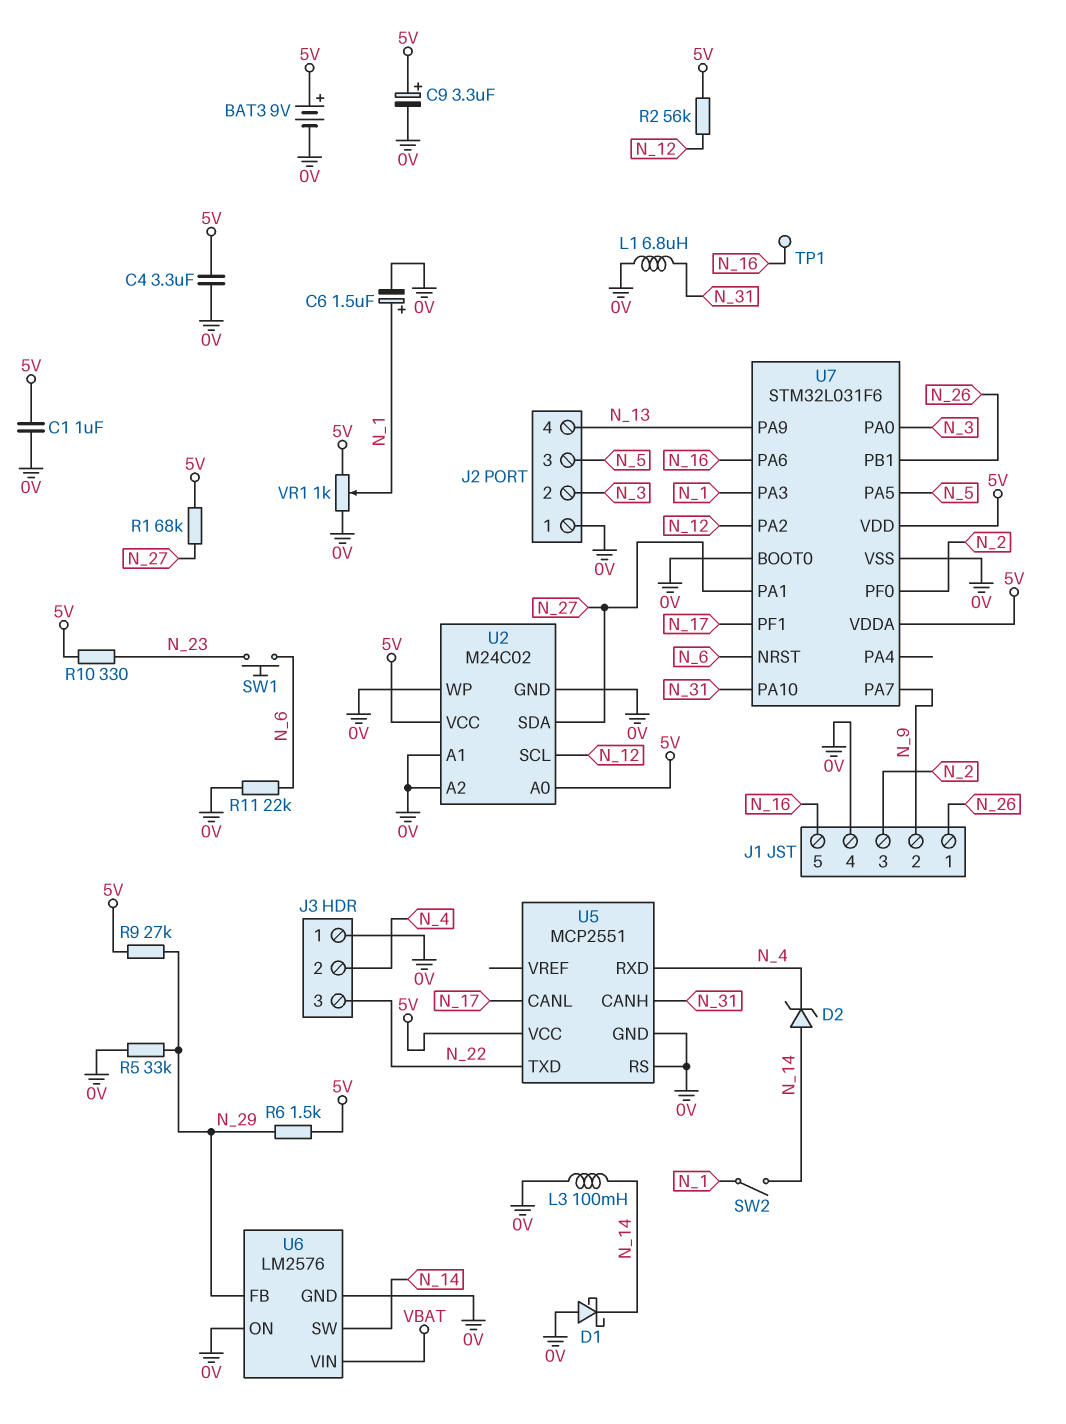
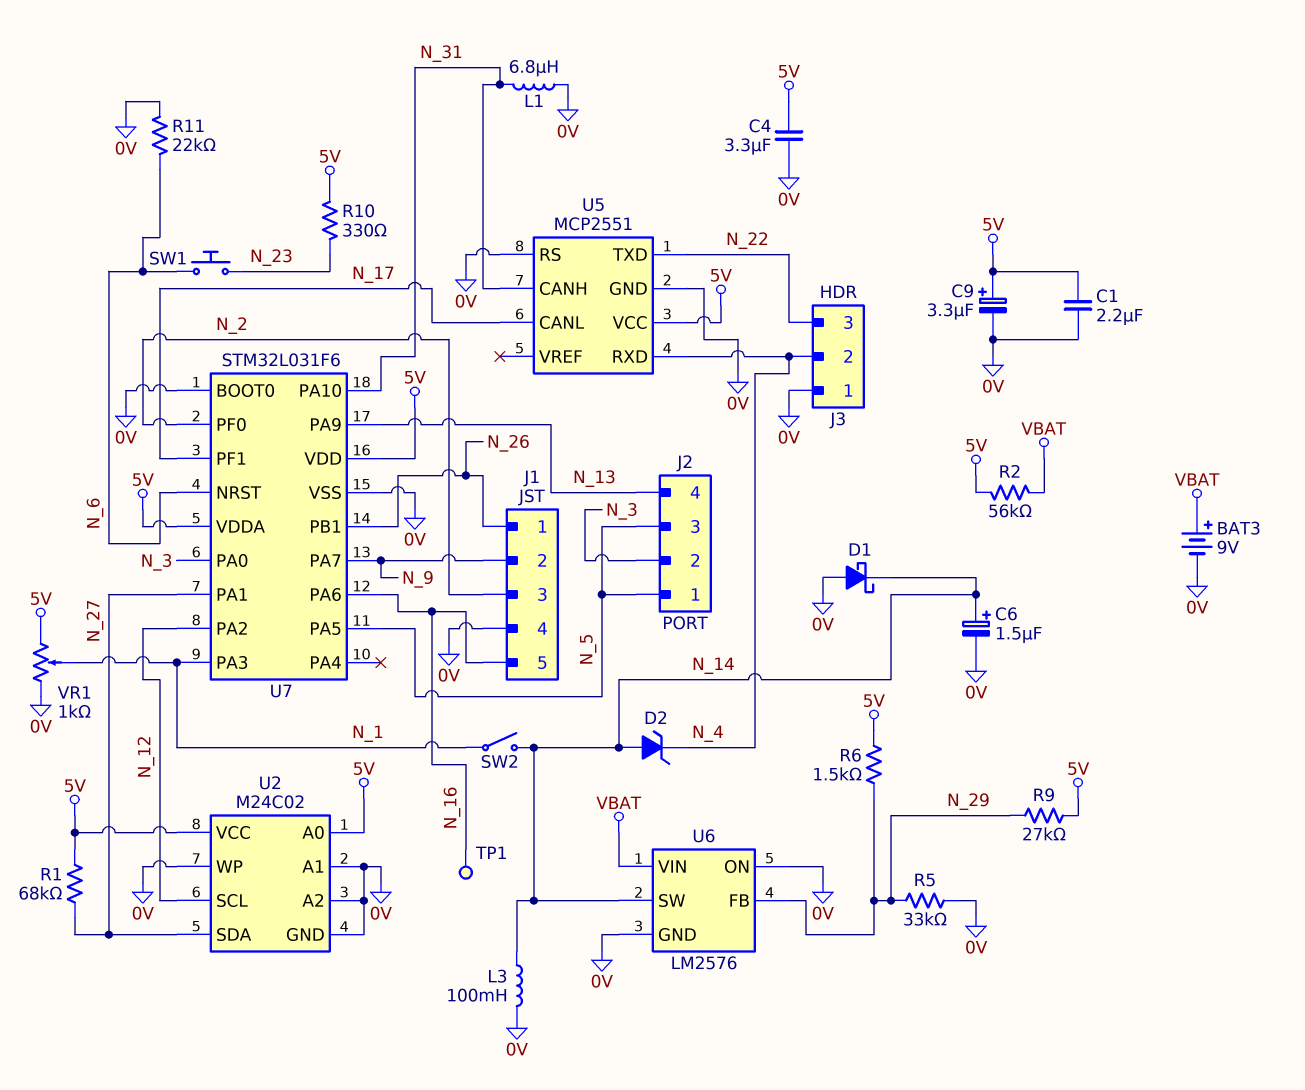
BAT3: 9V (plus 5V, minus 0V) -> 9V (plus VBAT, minus 0V)
C1: 1uF (0V, 5V) -> 2.2uF (0V, 5V)
C6: 1.5uF (plus N_1, minus 0V) -> 1.5uF (plus N_14, minus 0V)
J2 pin 1: 0V -> N_5
R2: 56k (5V, N_12) -> 56k (5V, VBAT)

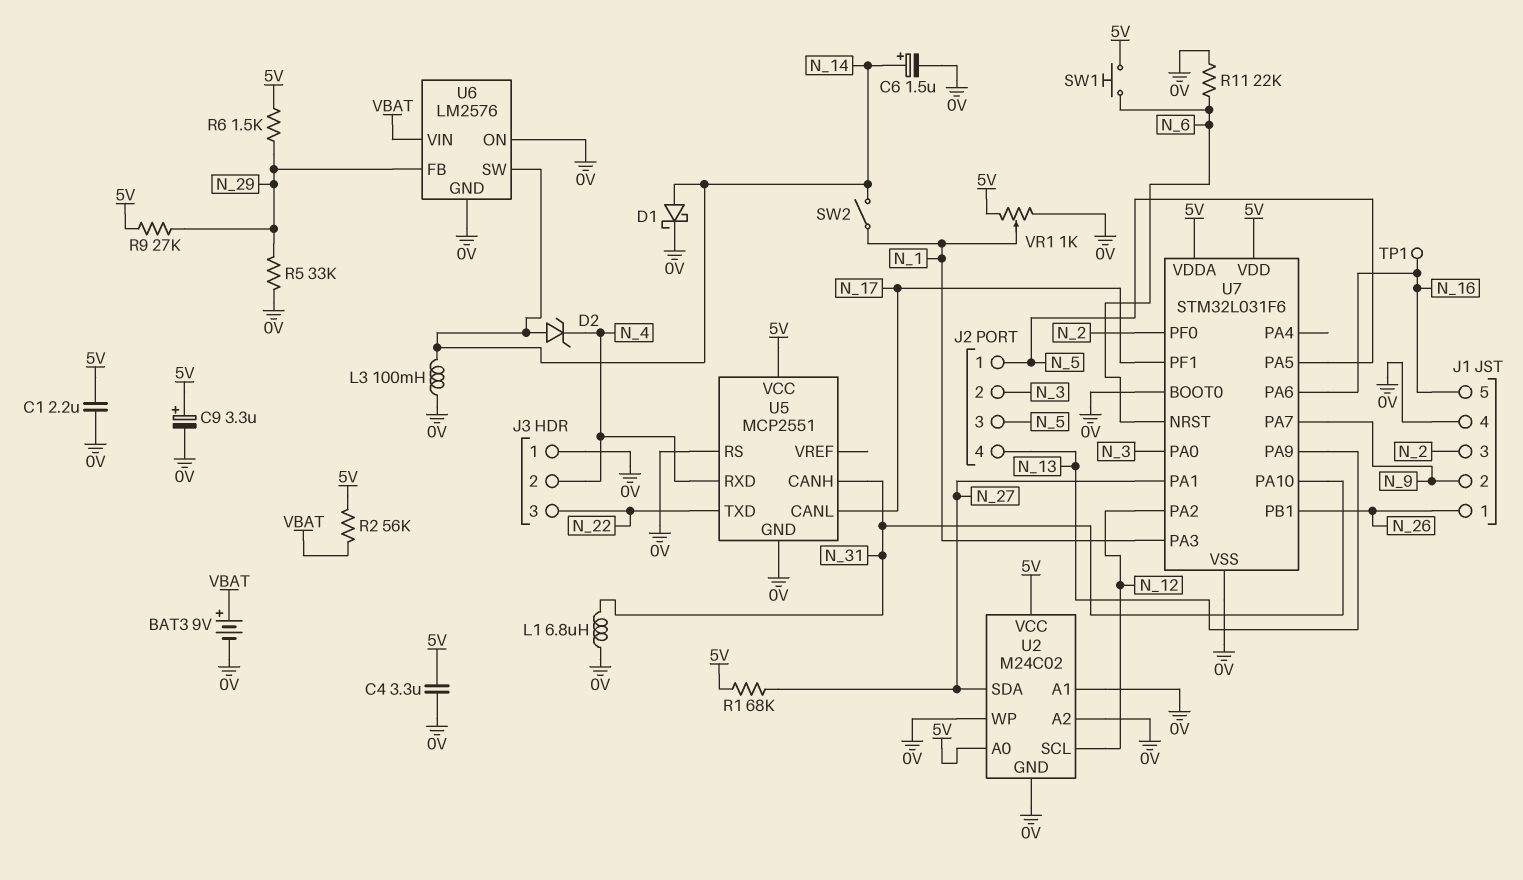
D1: schottky (A 0V, K N_14) -> schottky (A N_14, K 0V)
R10: 330 (5V, N_23) -> none
SW1: button (N_6, N_23) -> button (5V, N_6)

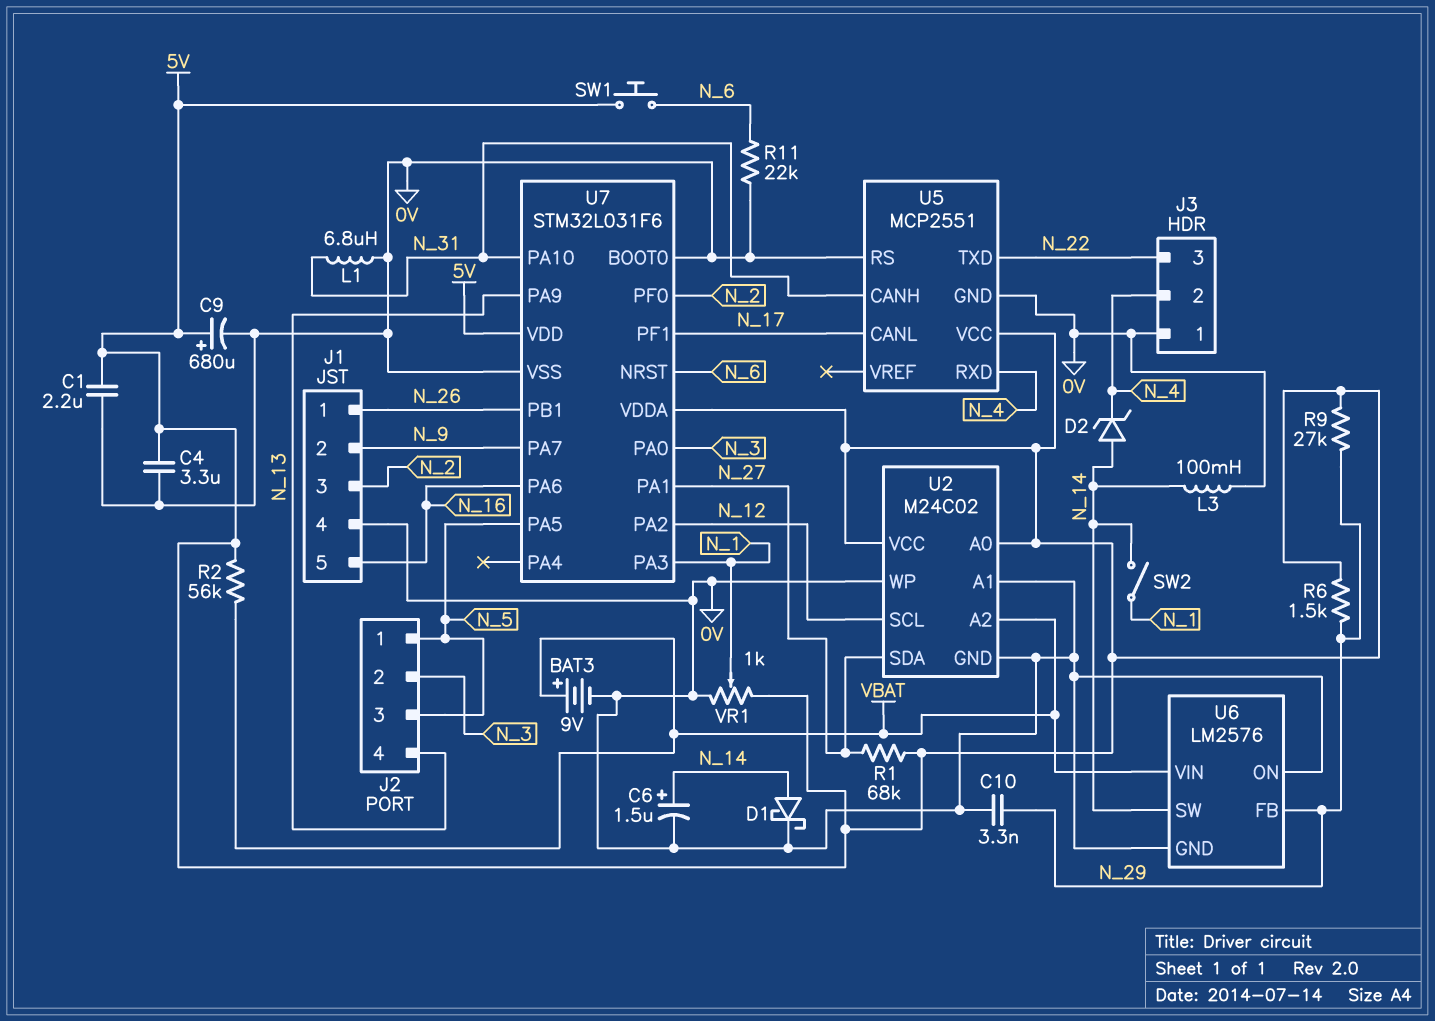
C9: 3.3uF (plus 5V, minus 0V) -> 680uF (plus 5V, minus 0V)
C10: none -> 3.3nF (0V, N_29)
R5: 33k (0V, N_29) -> none
TP1: test point (N_16) -> none
U2 pin A2: 0V -> VBAT

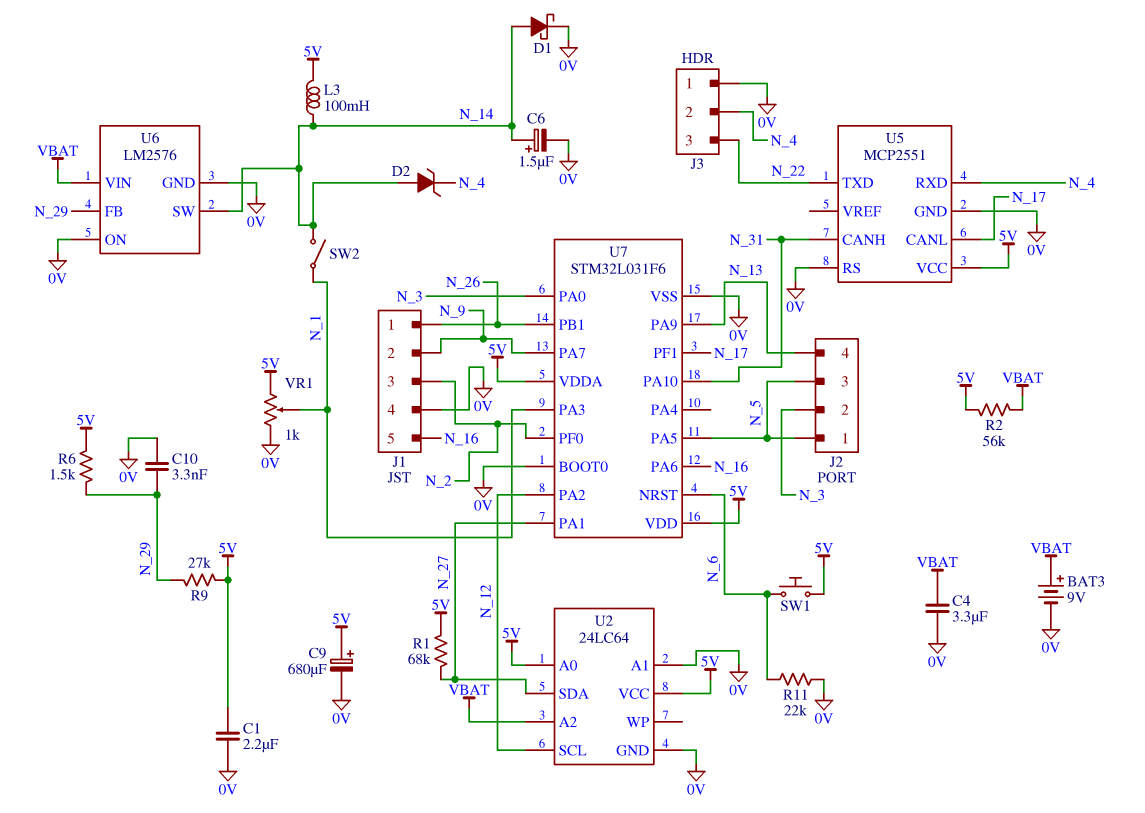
C4: 3.3uF (0V, 5V) -> 3.3uF (0V, VBAT)
L1: 6.8uH (0V, N_31) -> none
L3: 100mH (0V, N_14) -> 100mH (5V, N_14)
U2: M24C02 -> 24LC64
U2 pin WP: 0V -> none

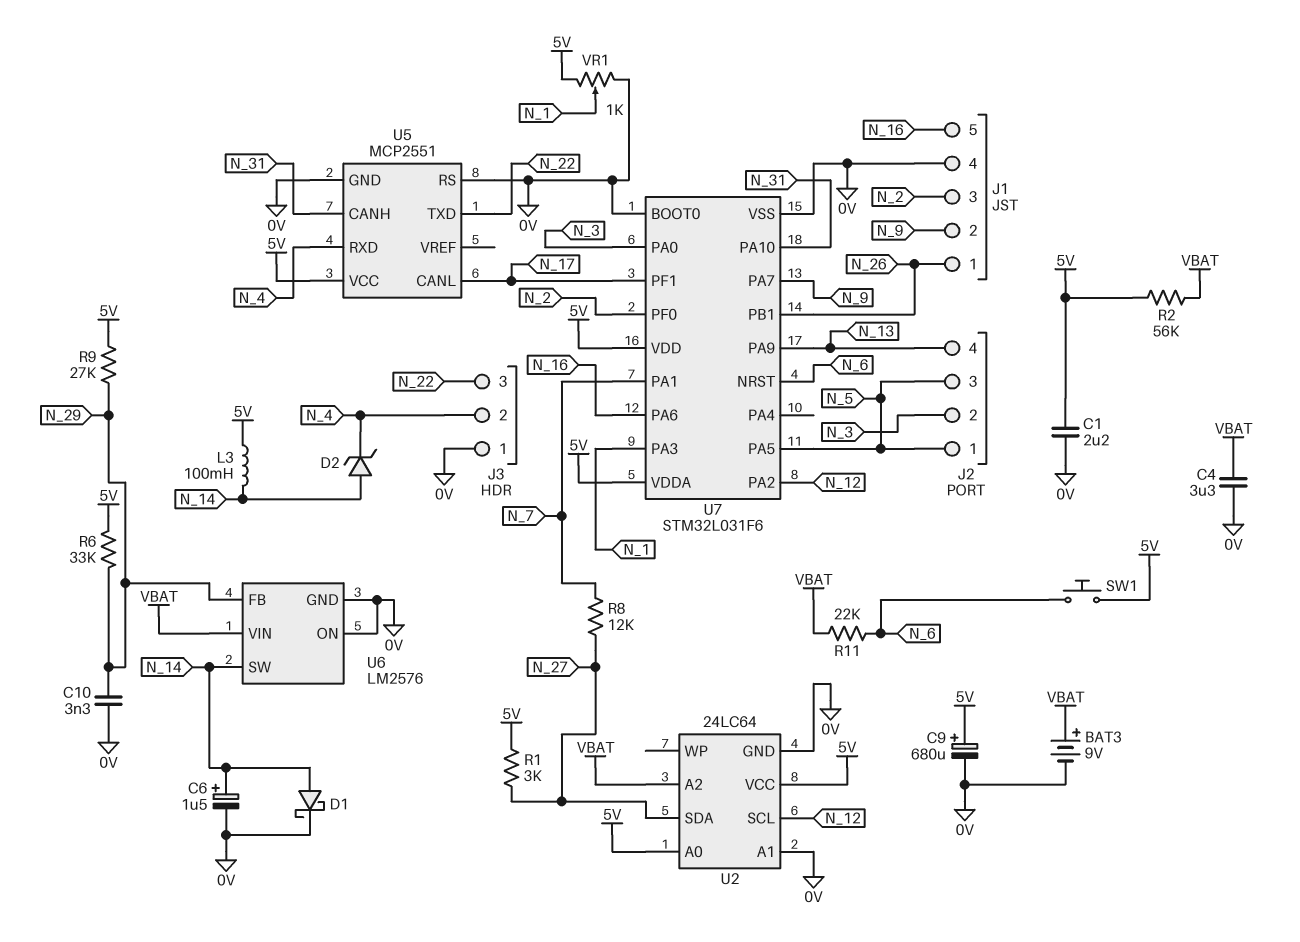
R1: 68k (5V, N_27) -> 3k (5V, N_27)
R6: 1.5k (5V, N_29) -> 33k (5V, N_29)
R8: none -> 12k (N_7, N_27)
R11: 22k (0V, N_6) -> 22k (N_6, VBAT)
SW2: switch (N_1, N_14) -> none
U7 pin PA1: N_27 -> N_7

